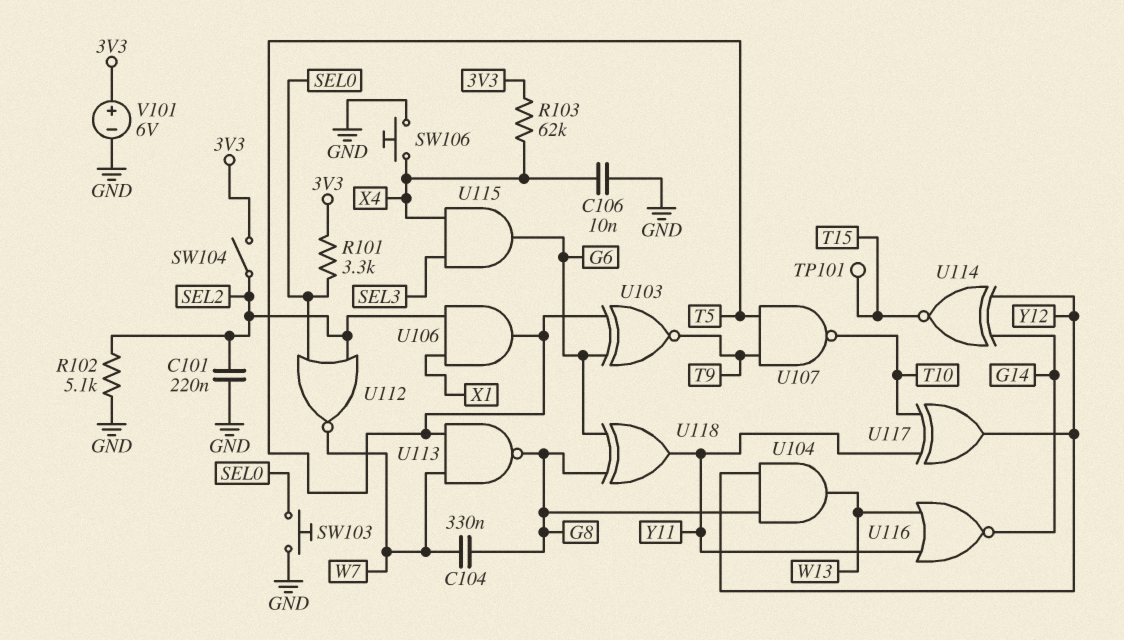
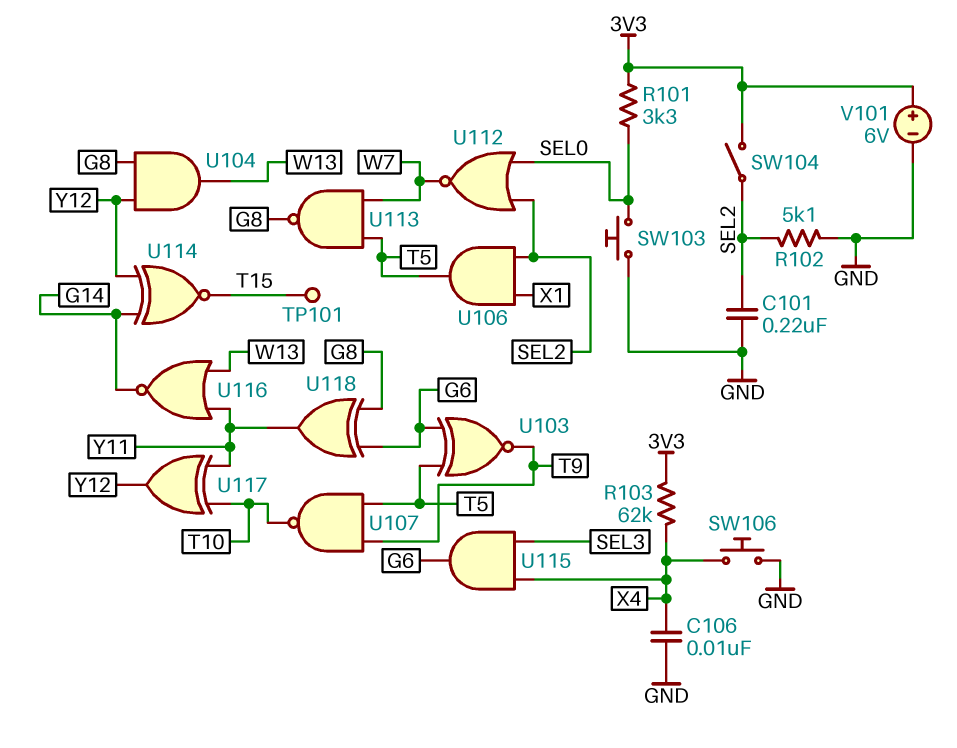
C104: 330nF (G8, W7) -> none

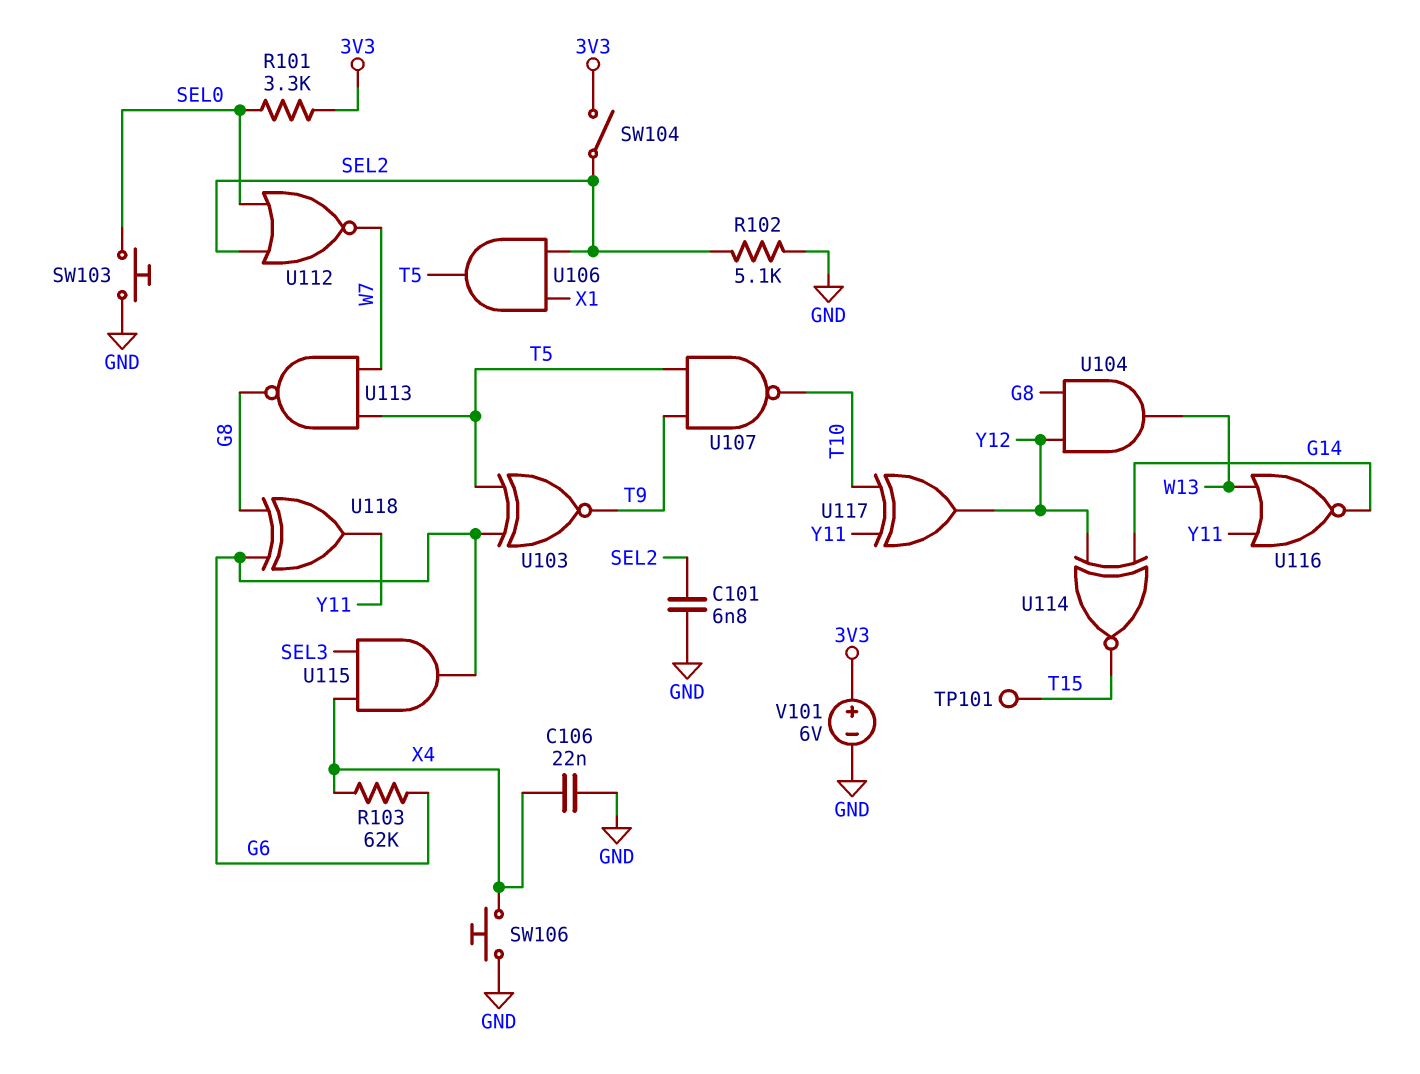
C101: 220nF (GND, SEL2) -> 6.8nF (GND, SEL2)
C106: 10nF (GND, X4) -> 22nF (GND, X4)
R103: 62k (3V3, X4) -> 62k (G6, X4)

